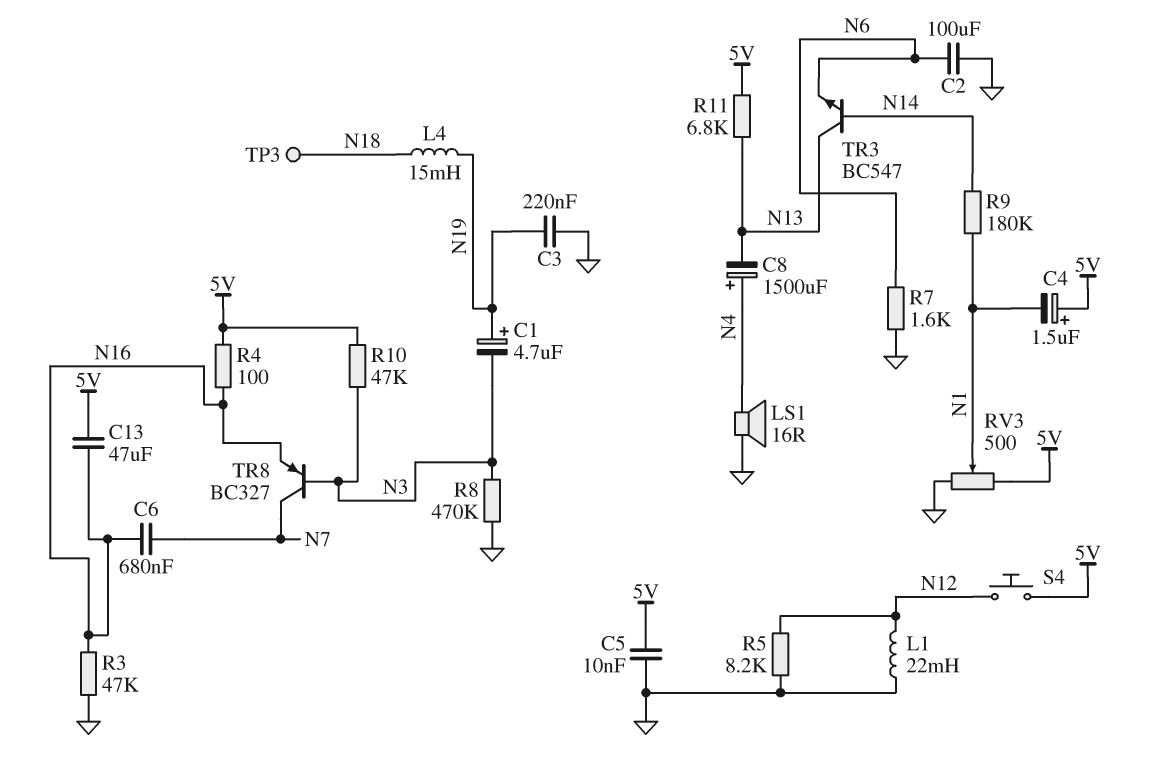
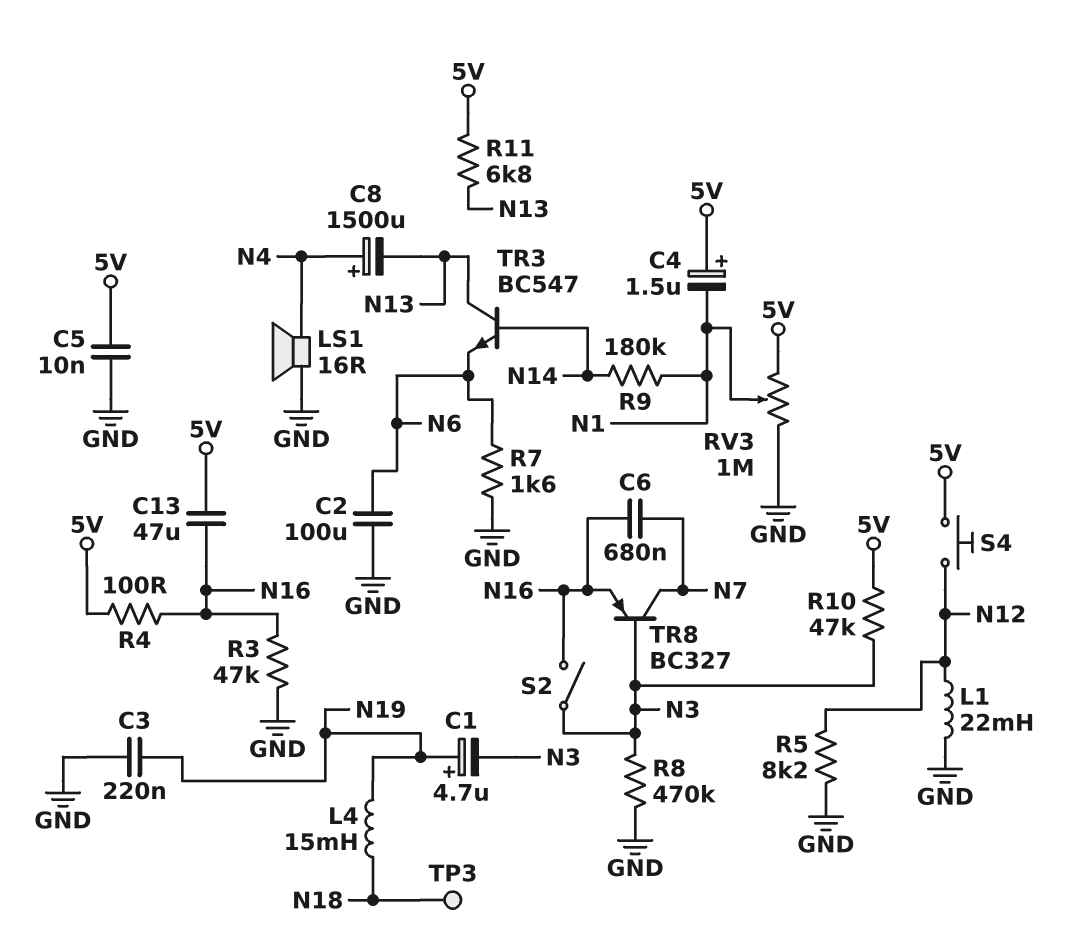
RV3: 500 (5V, GND, wiper N1) -> 1M (5V, GND, wiper N1)
S2: none -> switch (N3, N16)

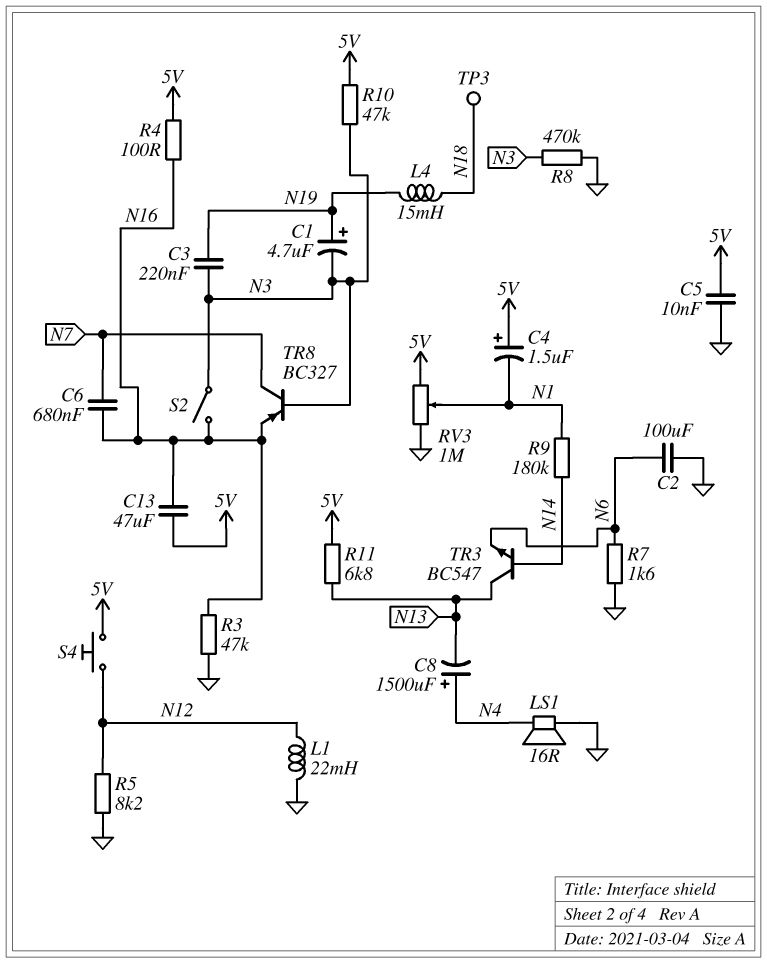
C3: 220nF (GND, N19) -> 220nF (N3, N19)

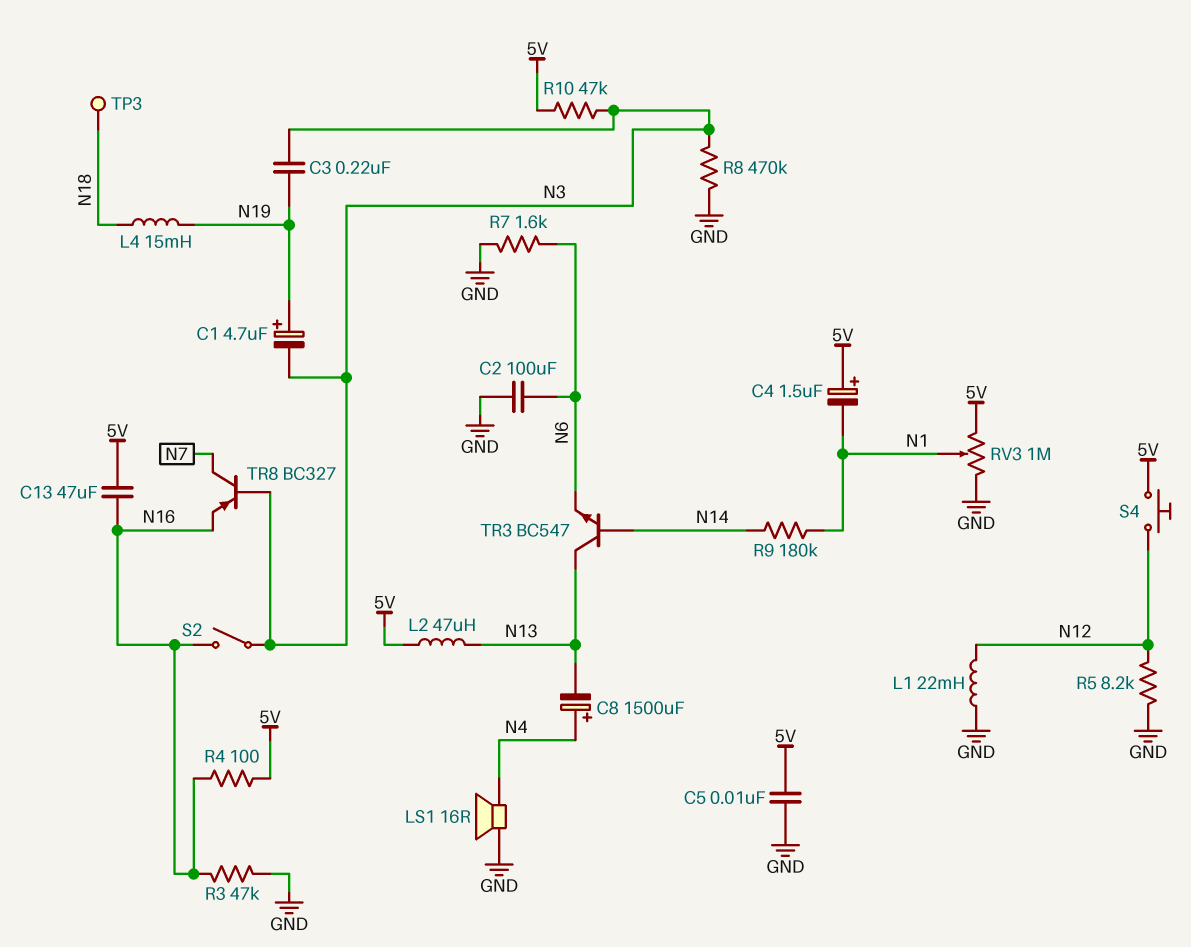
C6: 680nF (N7, N16) -> none
L2: none -> 47uH (5V, N13)
R11: 6.8k (5V, N13) -> none

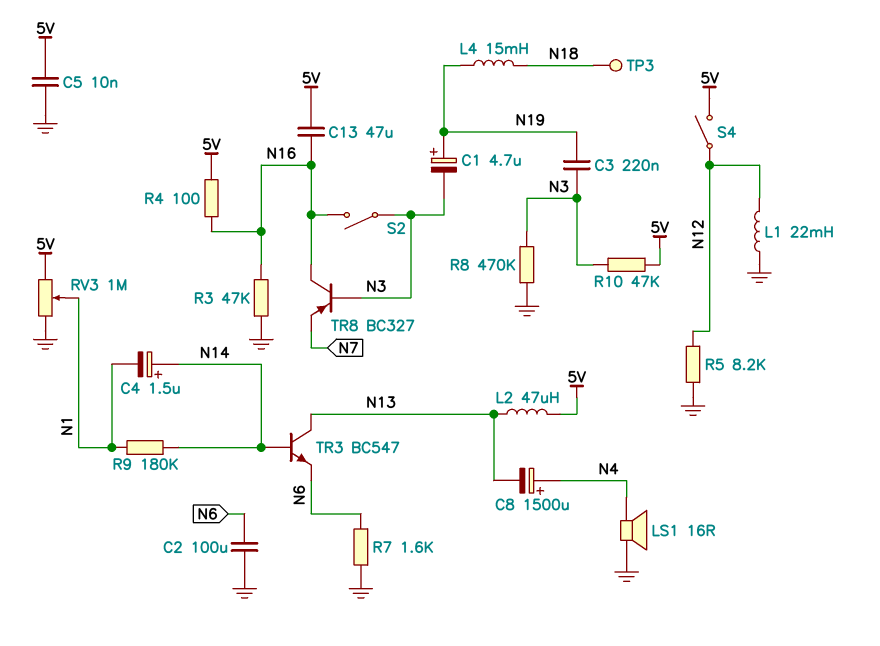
C4: 1.5uF (plus 5V, minus N1) -> 1.5uF (plus N14, minus N1)
S4: button (5V, N12) -> switch (5V, N12)
TR8: PNP BC327 (B N3, C N7, E N16) -> PNP BC327 (B N3, C N16, E N7)

